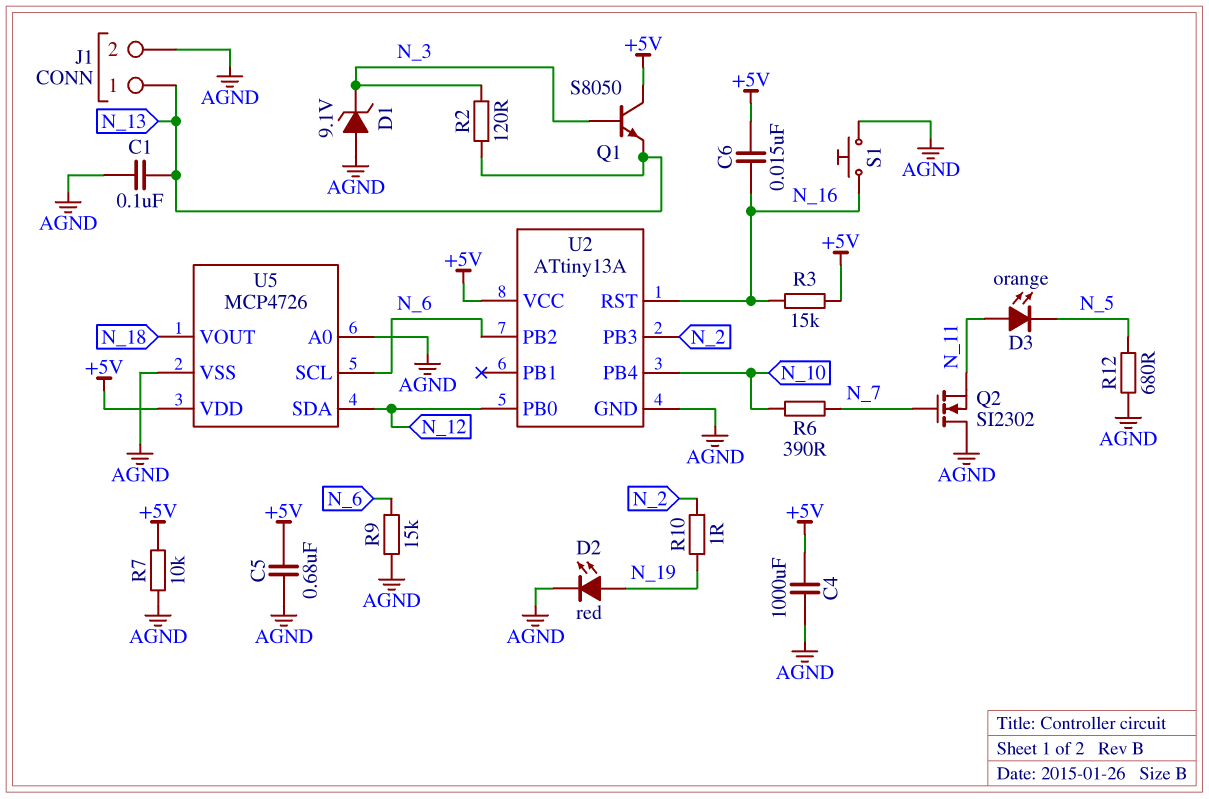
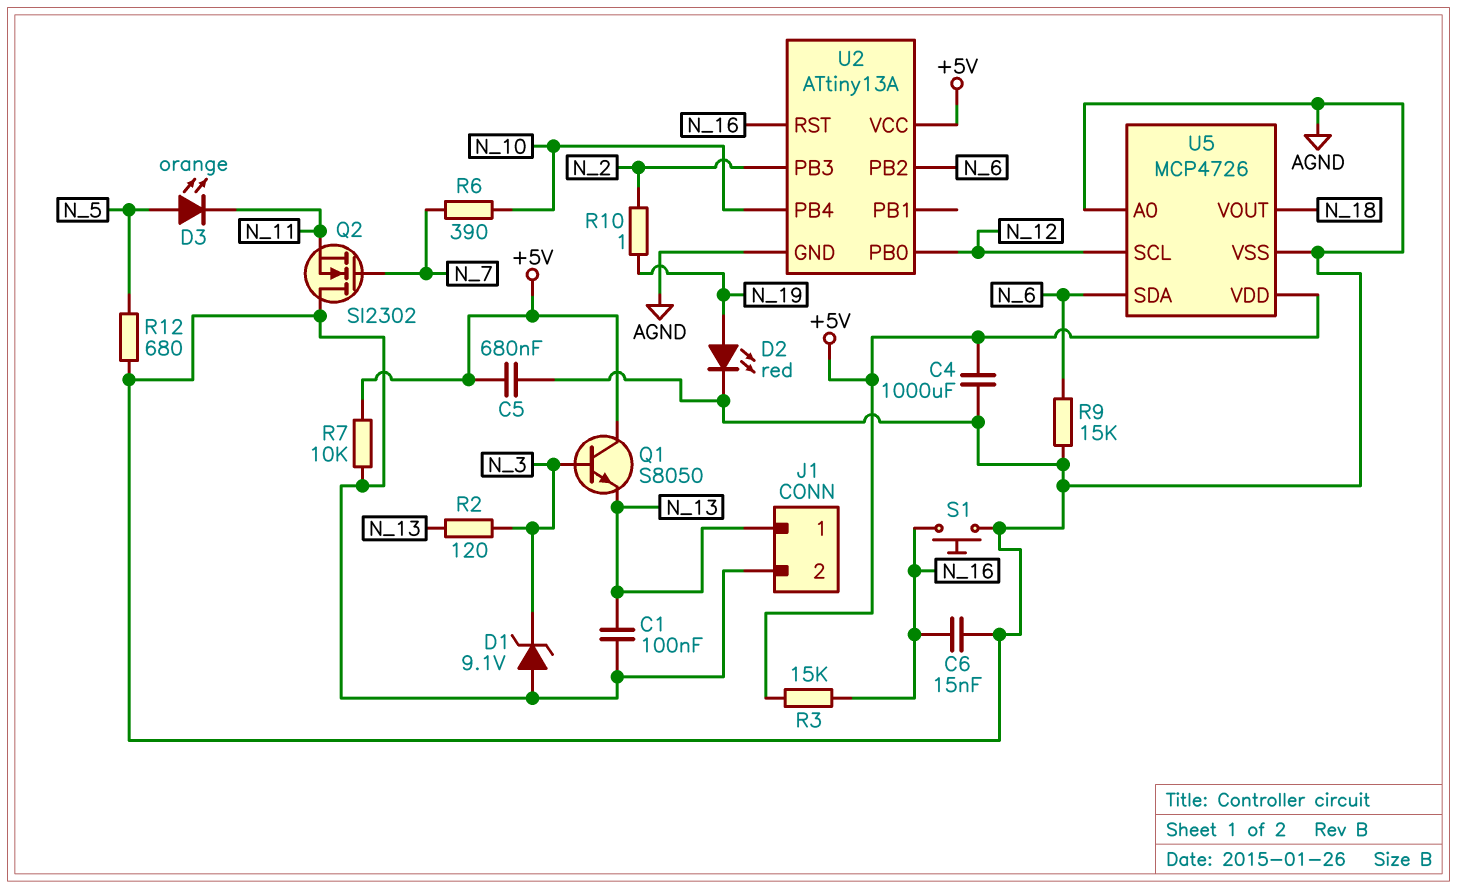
C6: 15nF (+5V, N_16) -> 15nF (AGND, N_16)
D3: LED orange (A N_11, K N_5) -> LED orange (A N_5, K N_11)
U5 pin SCL: N_6 -> N_12
U5 pin SDA: N_12 -> N_6

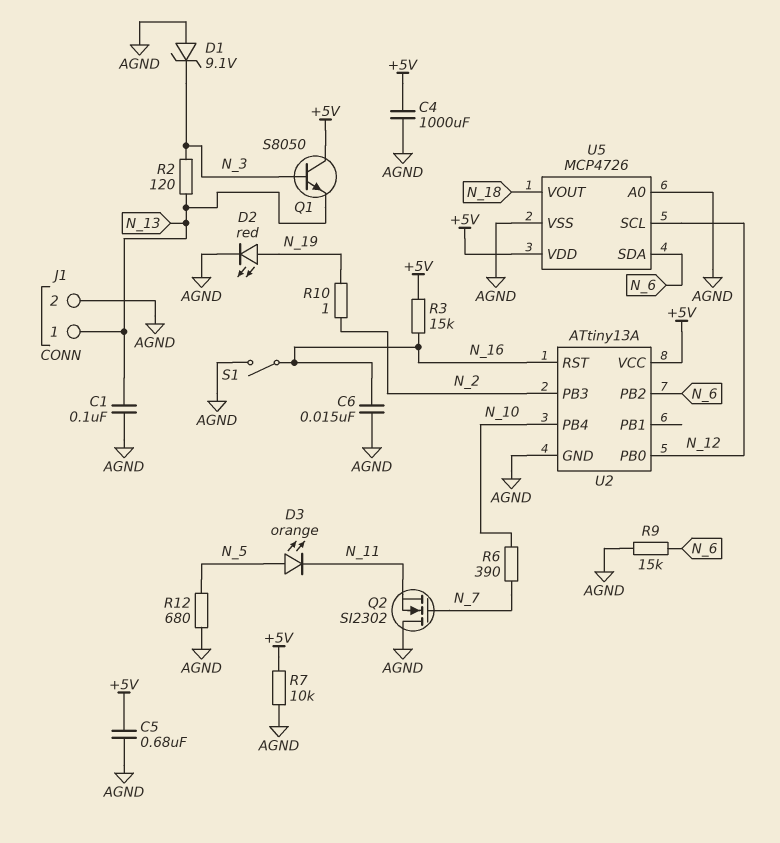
S1: button (AGND, N_16) -> switch (AGND, N_16)

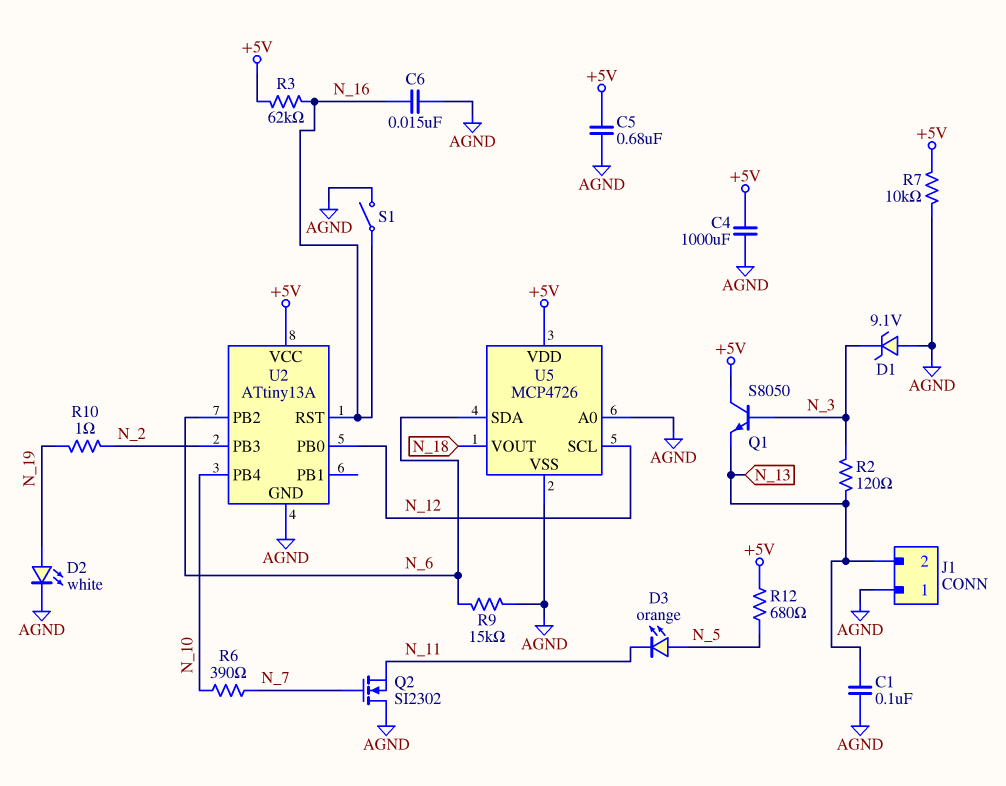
D2: LED red (A N_19, K AGND) -> LED white (A N_19, K AGND)
J1 pin 1: N_13 -> AGND
J1 pin 2: AGND -> N_13
R3: 15k (+5V, N_16) -> 62k (+5V, N_16)
R12: 680 (AGND, N_5) -> 680 (+5V, N_5)

